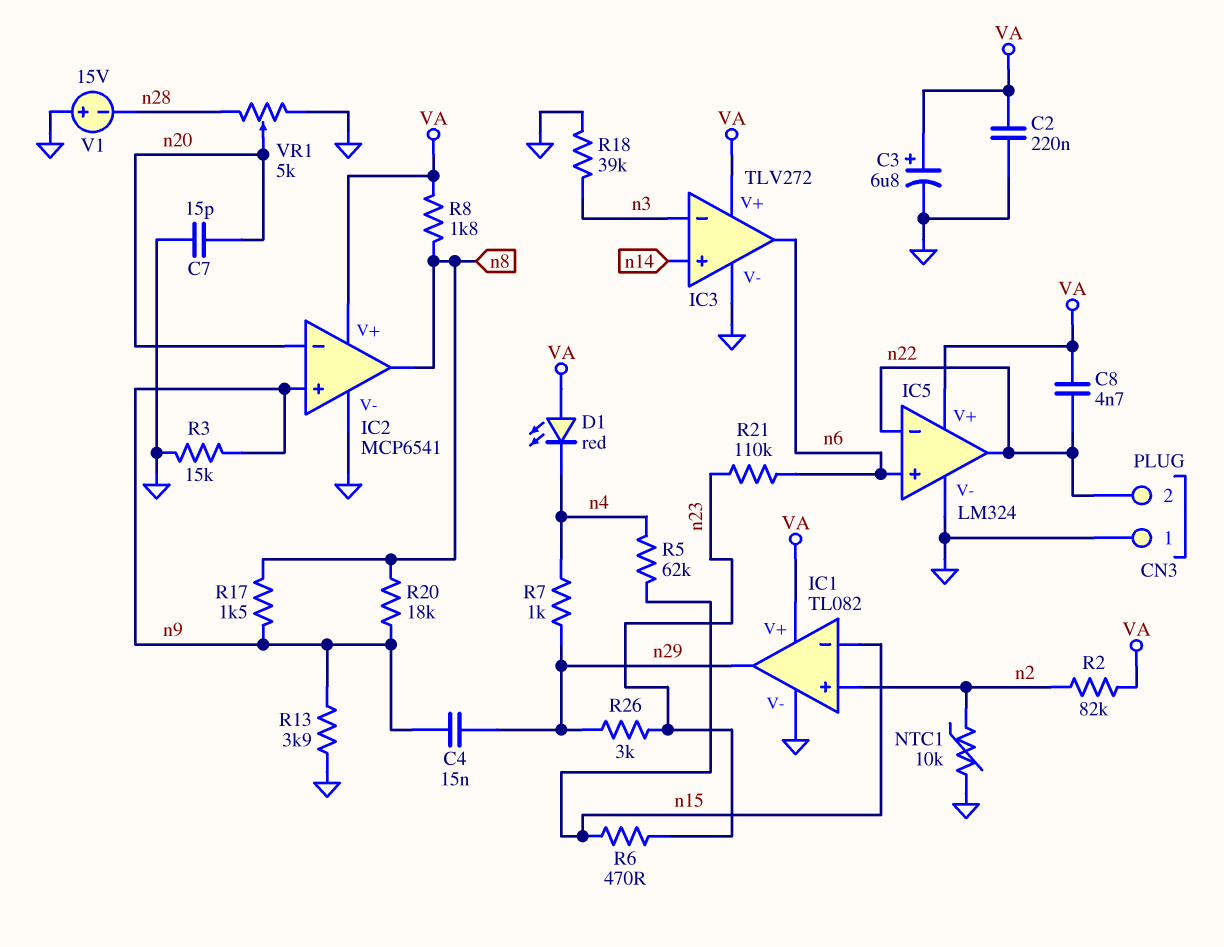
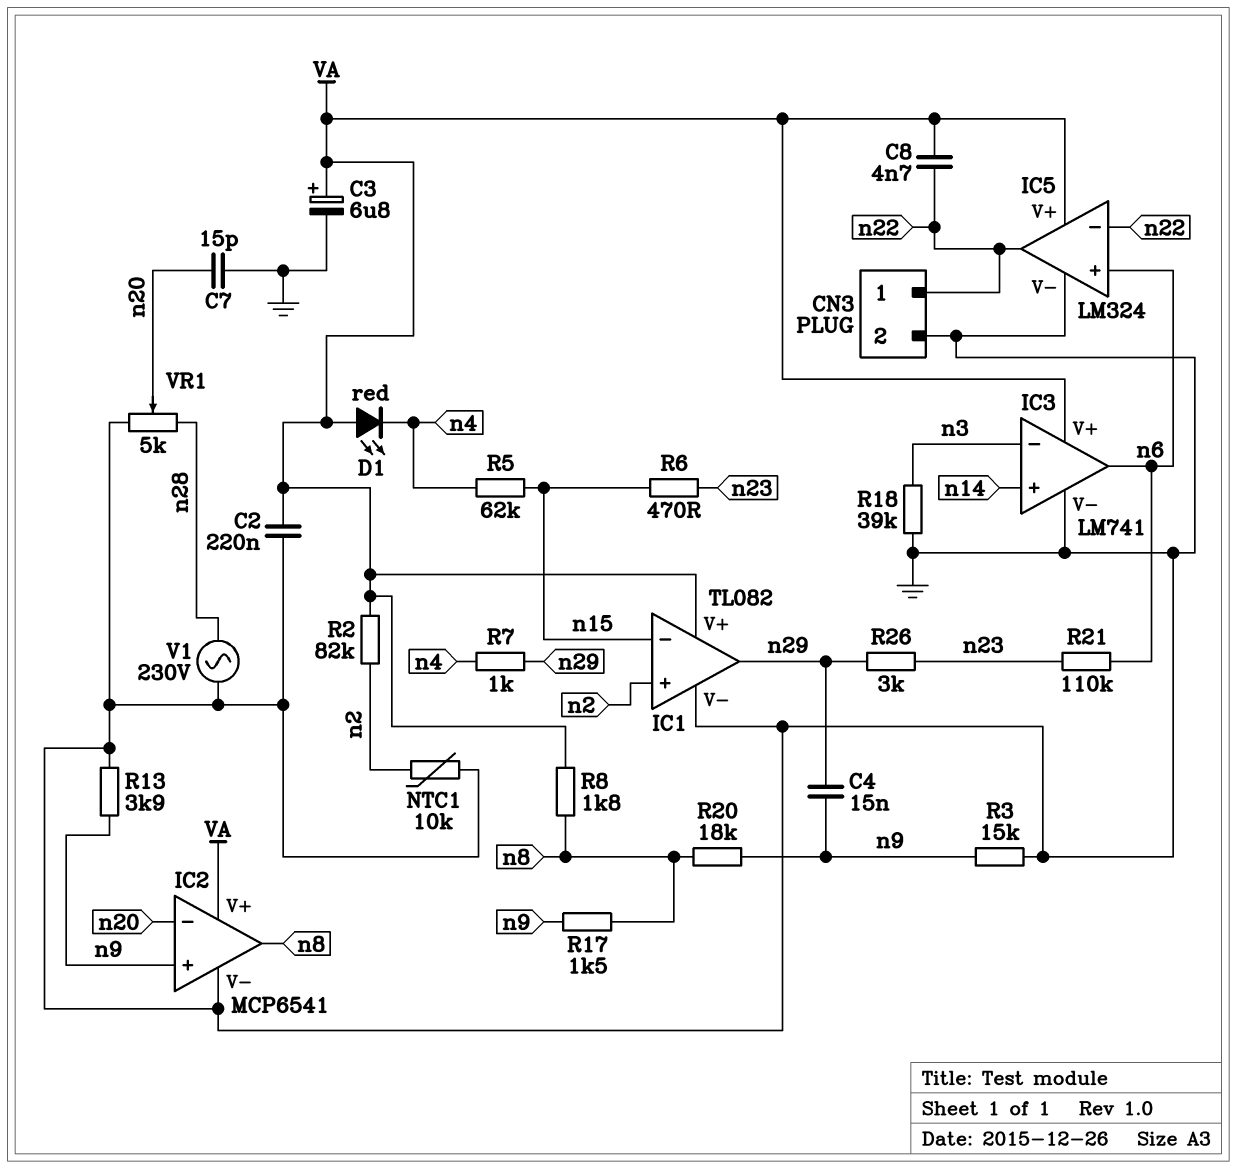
CN3 pin 1: GND -> n22
CN3 pin 2: n22 -> GND
IC3: TLV272 -> LM741
V1: 15V (plus GND, minus n28) -> AC 230V (GND, n28)

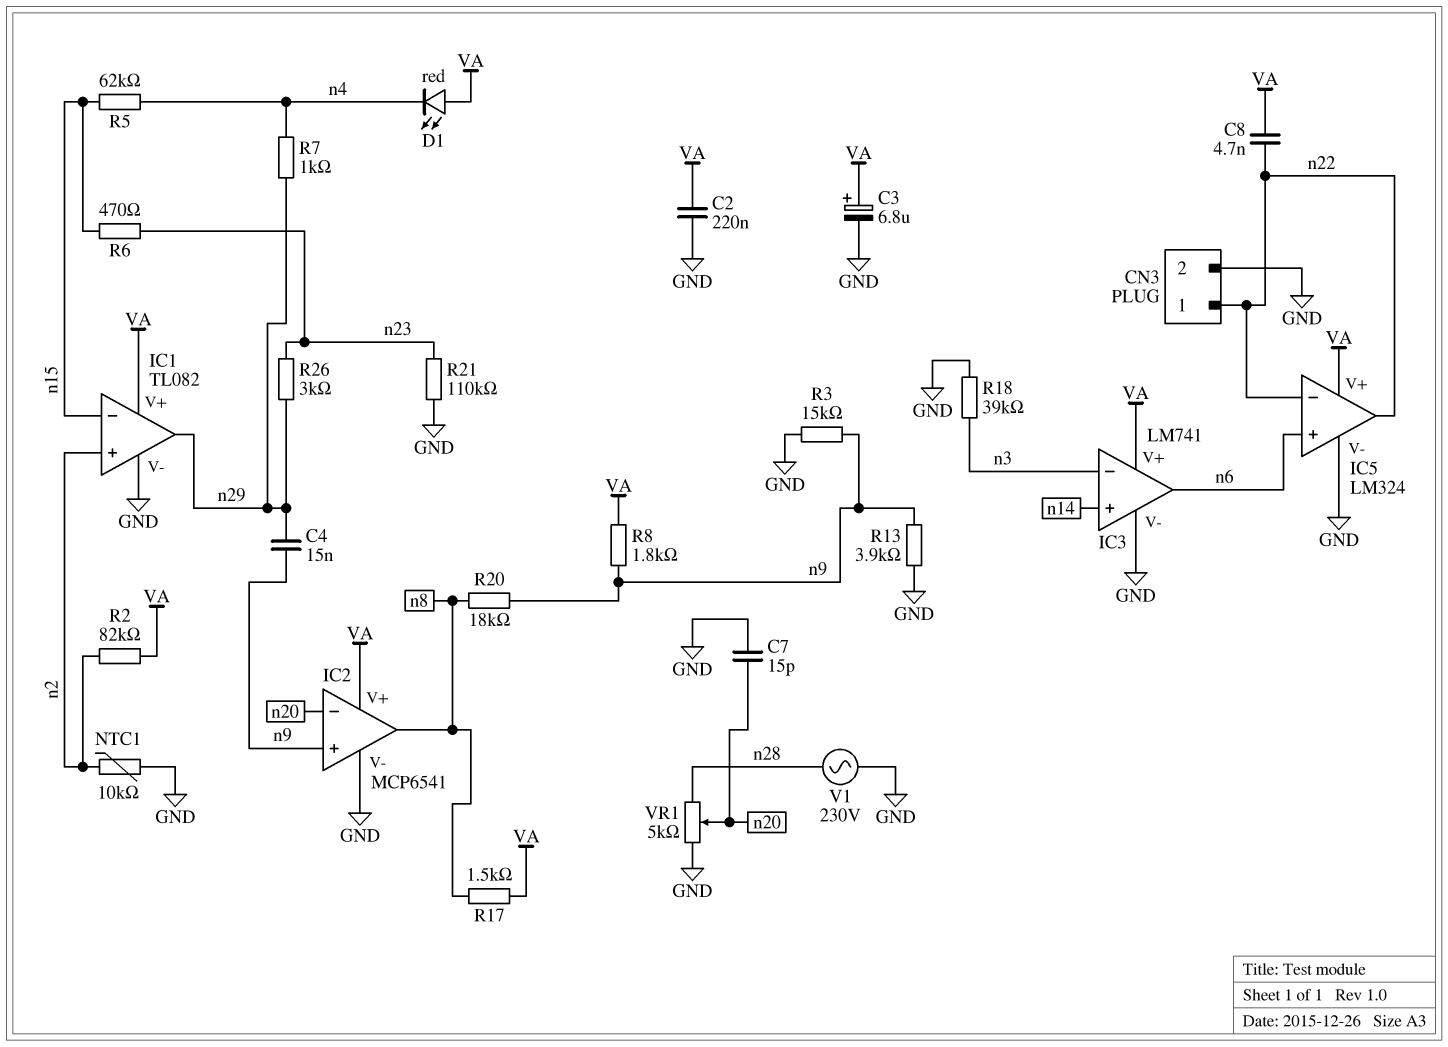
R8: 1.8k (VA, n8) -> 1.8k (VA, n9)
R17: 1.5k (n8, n9) -> 1.5k (VA, n8)
R21: 110k (n6, n23) -> 110k (GND, n23)

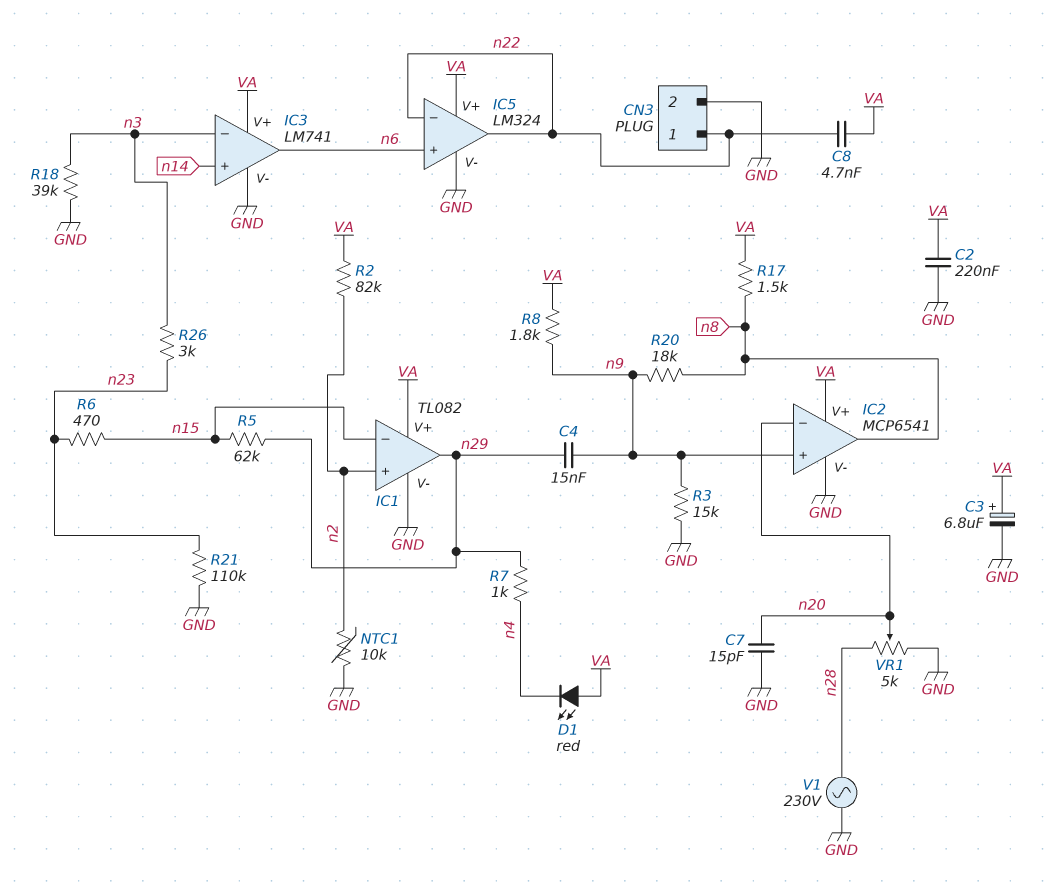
R5: 62k (n4, n15) -> 62k (n15, n29)
R13: 3.9k (GND, n9) -> none
R26: 3k (n23, n29) -> 3k (n3, n23)

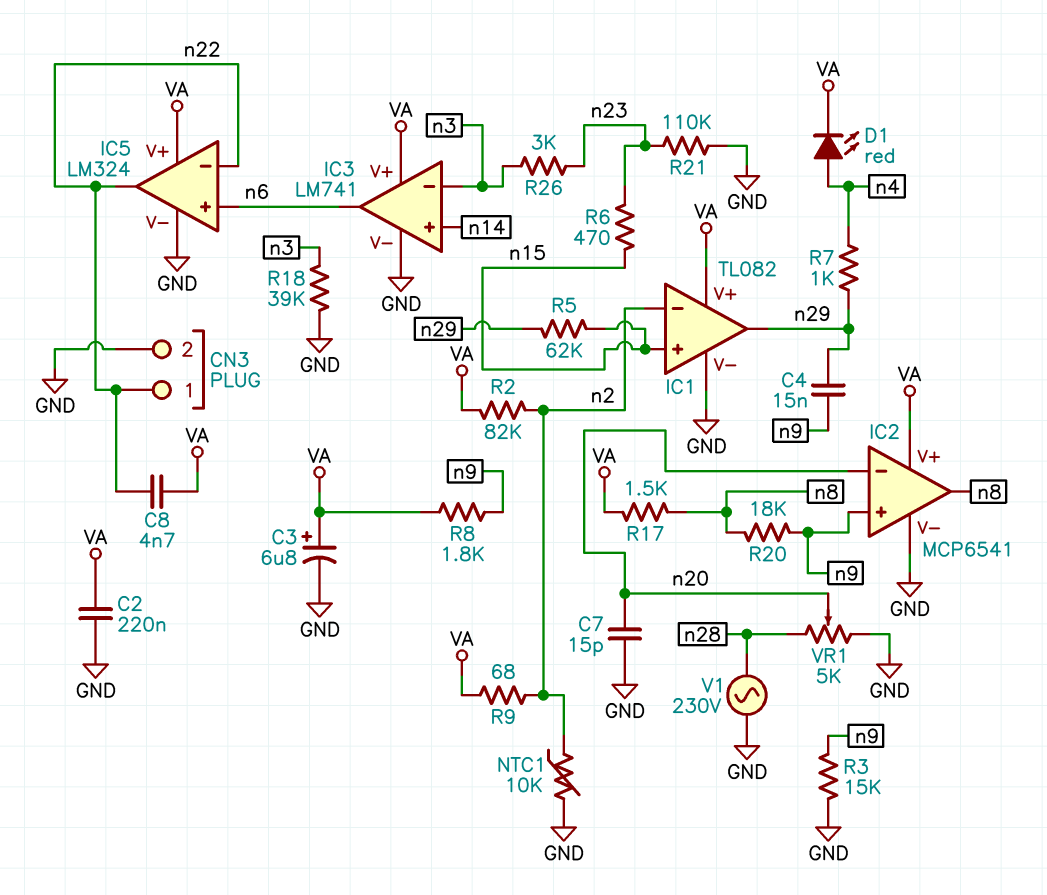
D1: LED red (A VA, K n4) -> LED red (A n4, K VA)
IC1 pin in+: n2 -> n15
IC1 pin in-: n15 -> n2
R9: none -> 68 (VA, n2)

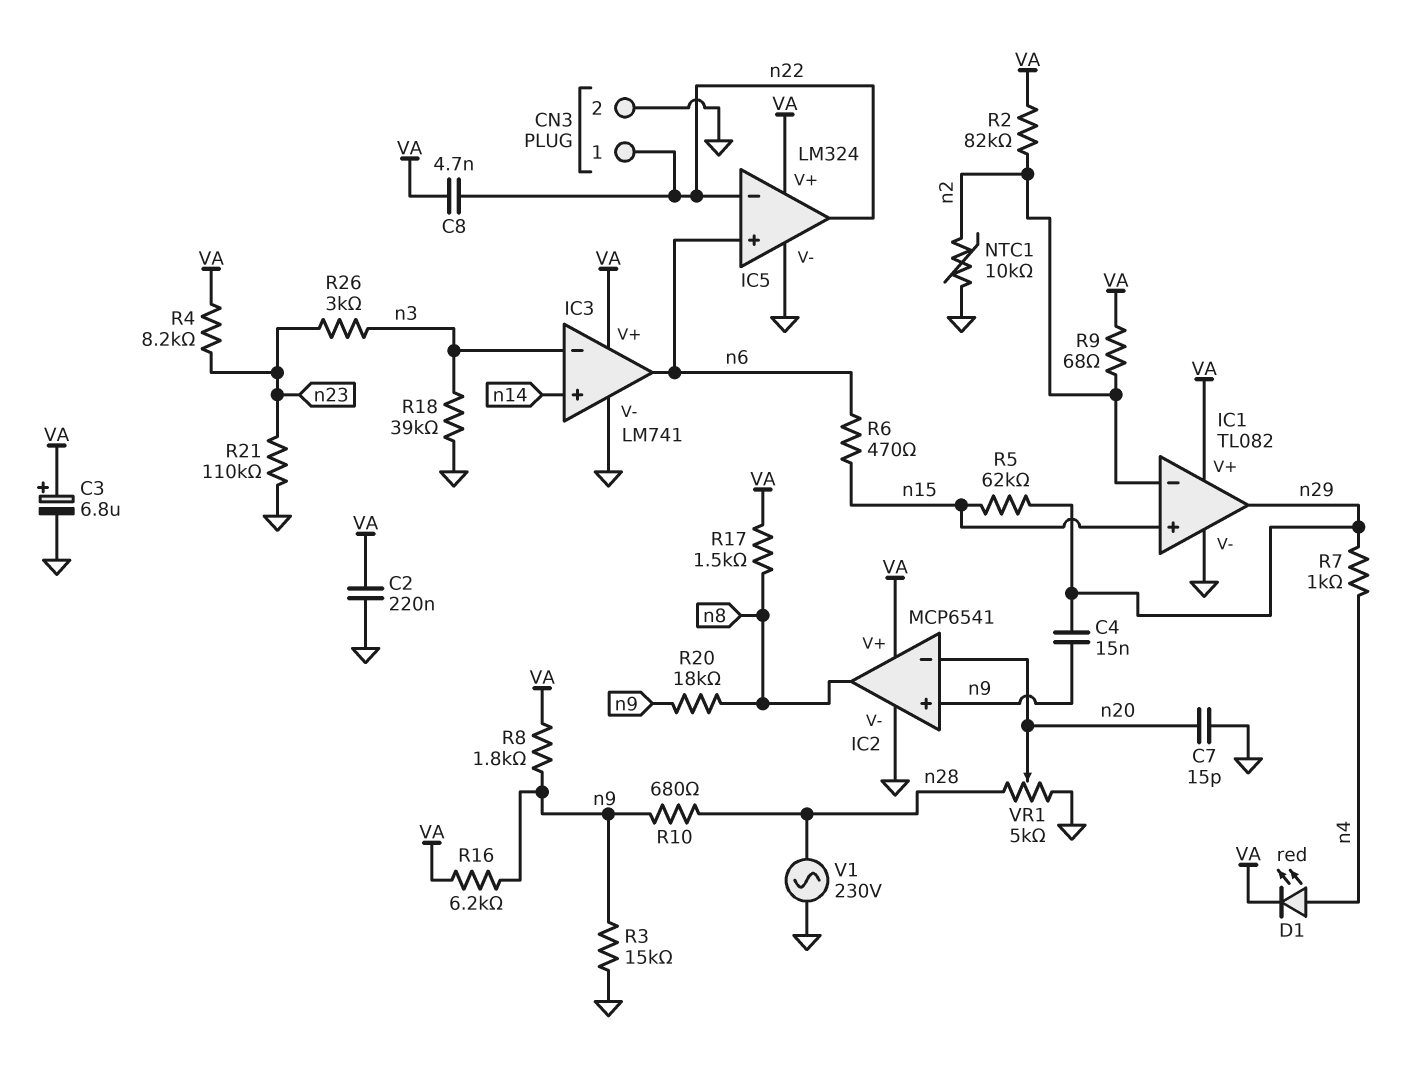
R4: none -> 8.2k (VA, n23)
R6: 470 (n15, n23) -> 470 (n6, n15)
R10: none -> 680 (n9, n28)
R16: none -> 6.2k (VA, n9)

